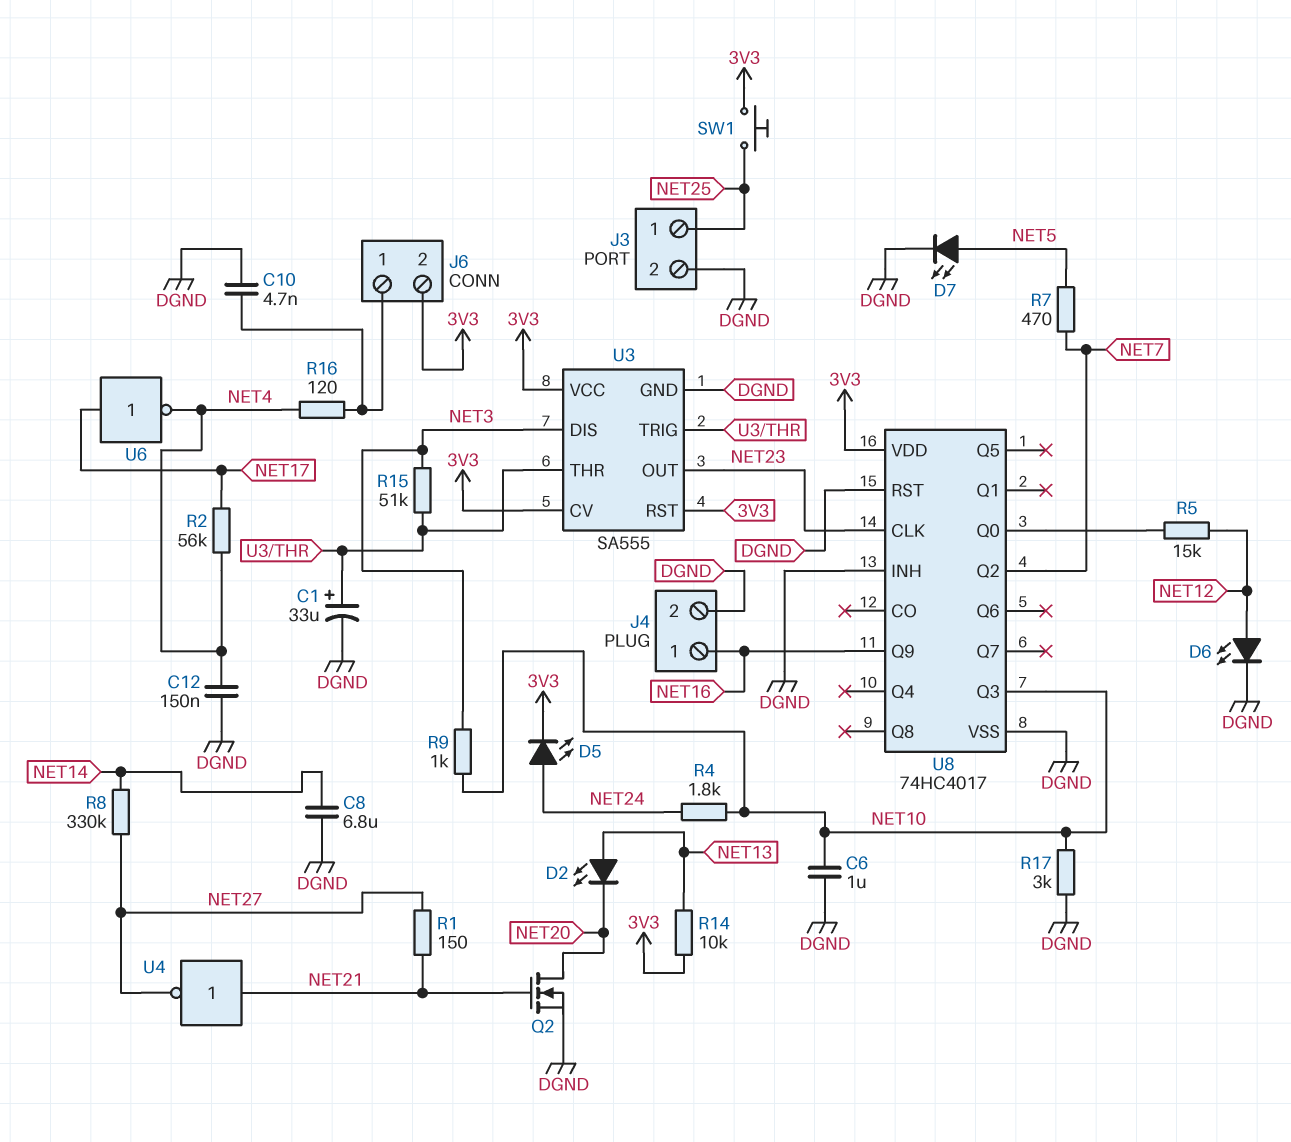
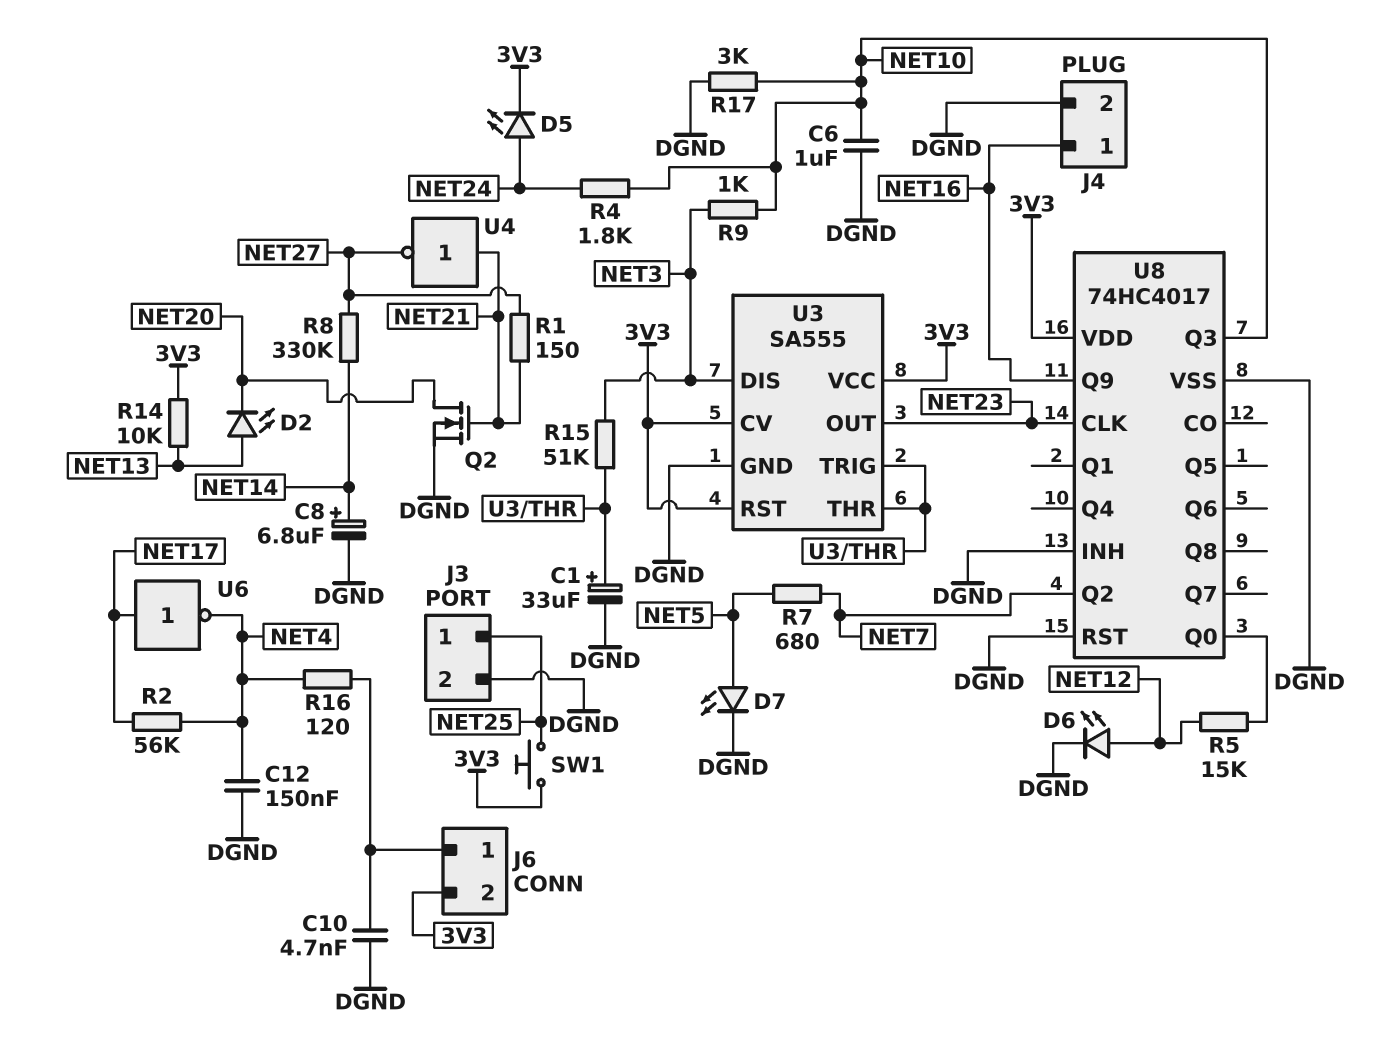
C8: 6.8uF (DGND, NET14) -> 6.8uF (plus NET14, minus DGND)
R7: 470 (NET5, NET7) -> 680 (NET5, NET7)

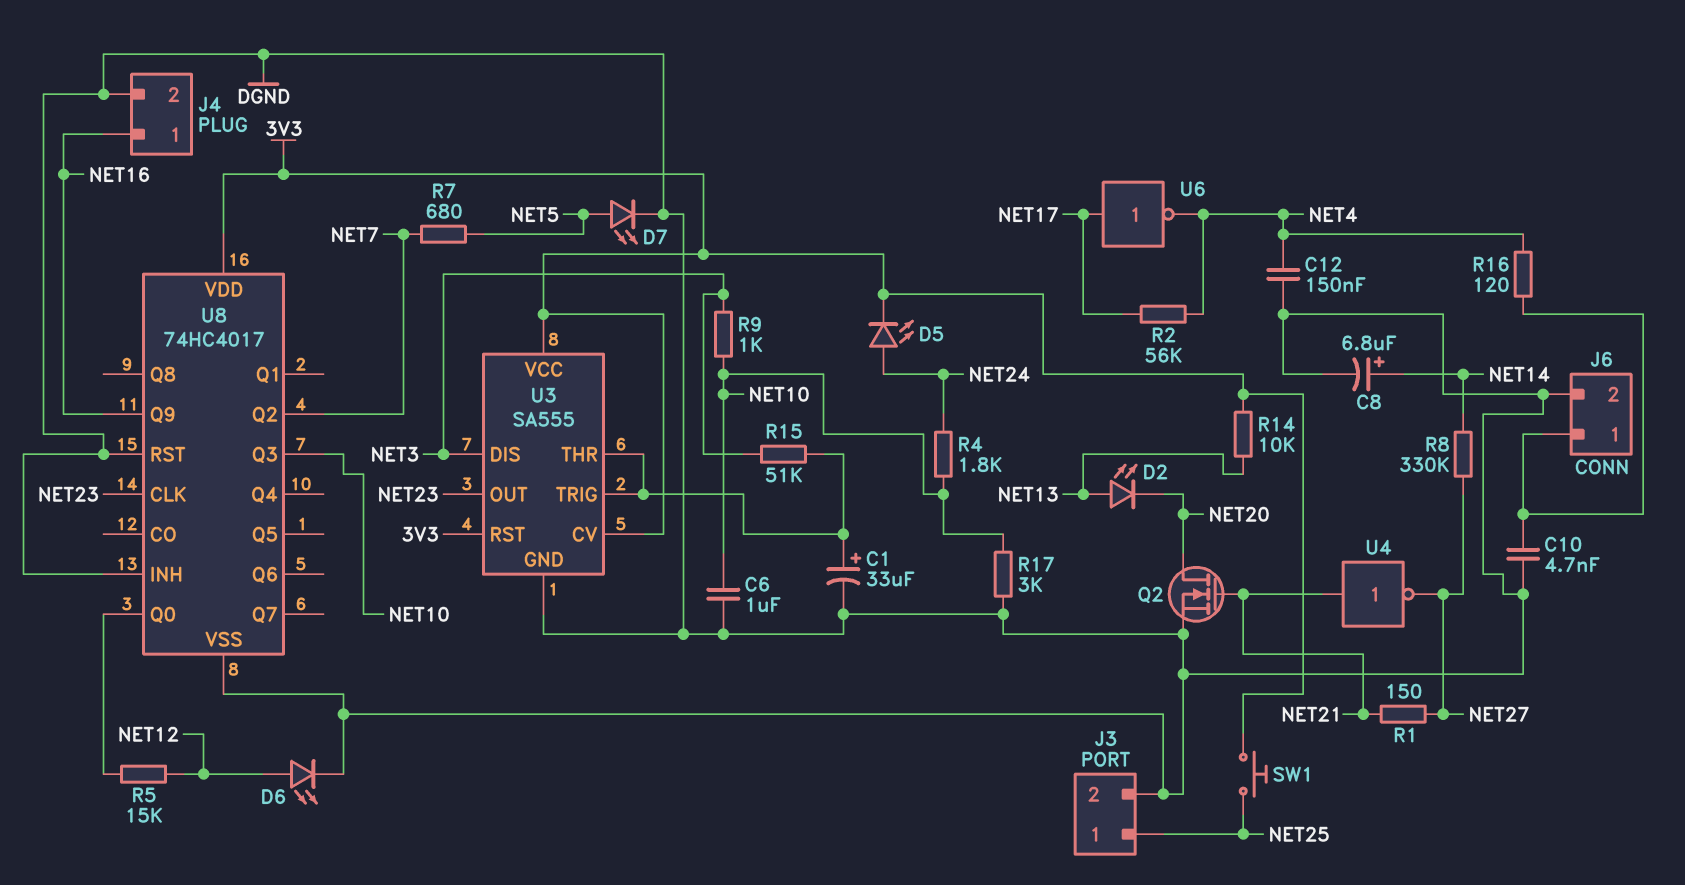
J6 pin 2: 3V3 -> DGND

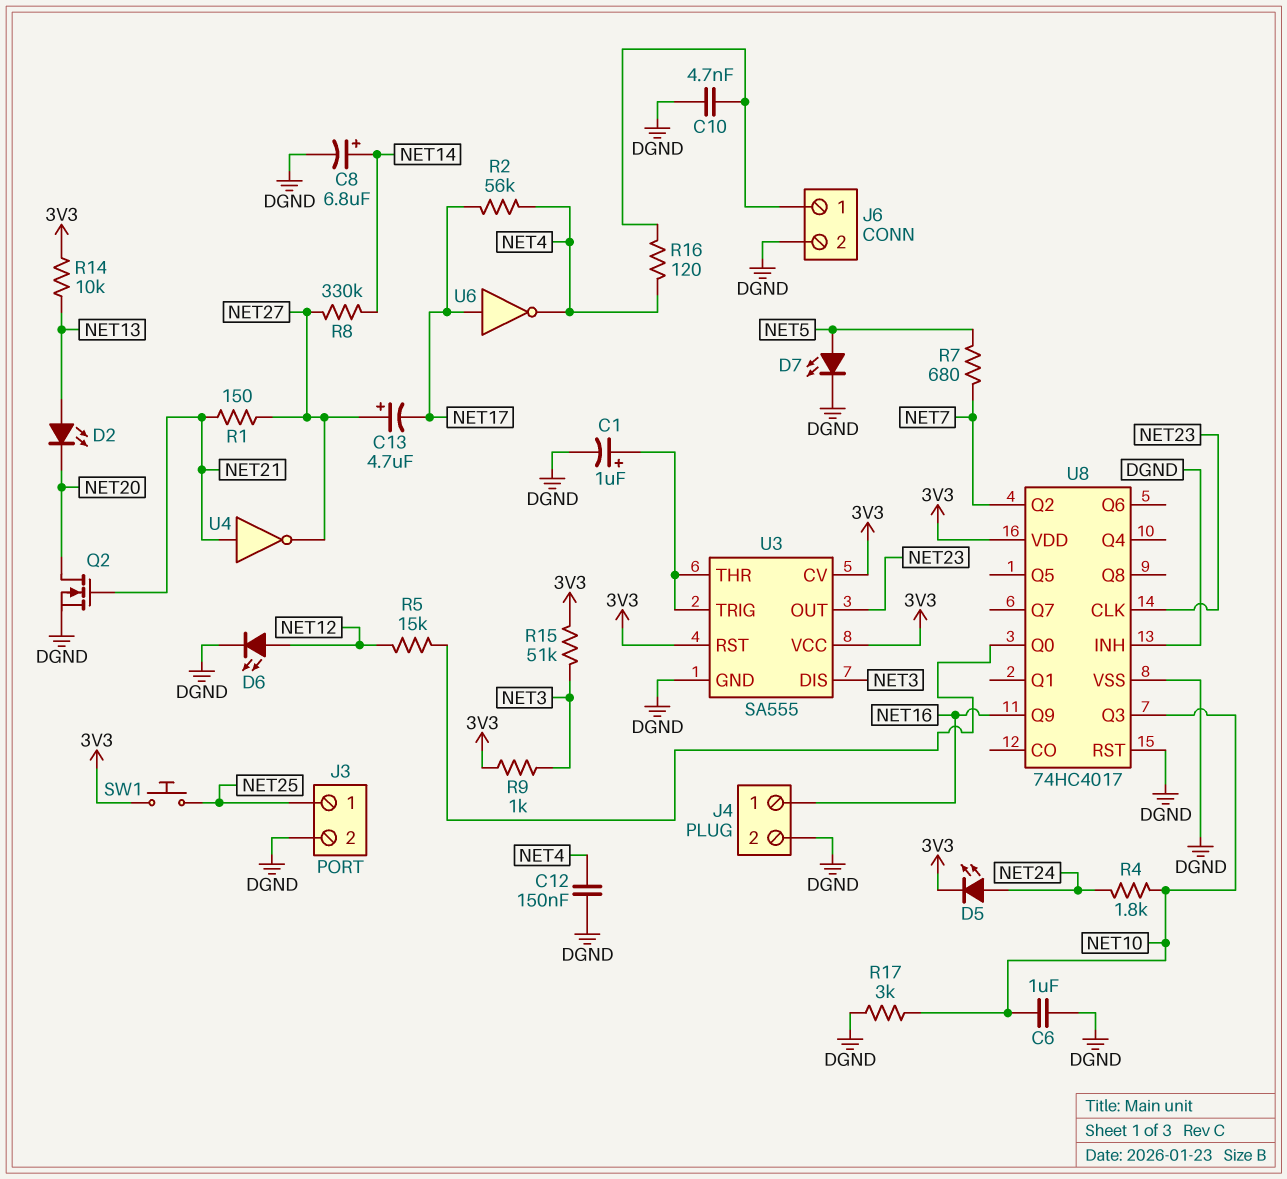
C1: 33uF (plus U3/THR, minus DGND) -> 1uF (plus U3/THR, minus DGND)
C13: none -> 4.7uF (plus NET27, minus NET17)
R9: 1k (NET3, NET10) -> 1k (3V3, NET3)
R15: 51k (NET3, U3/THR) -> 51k (3V3, NET3)

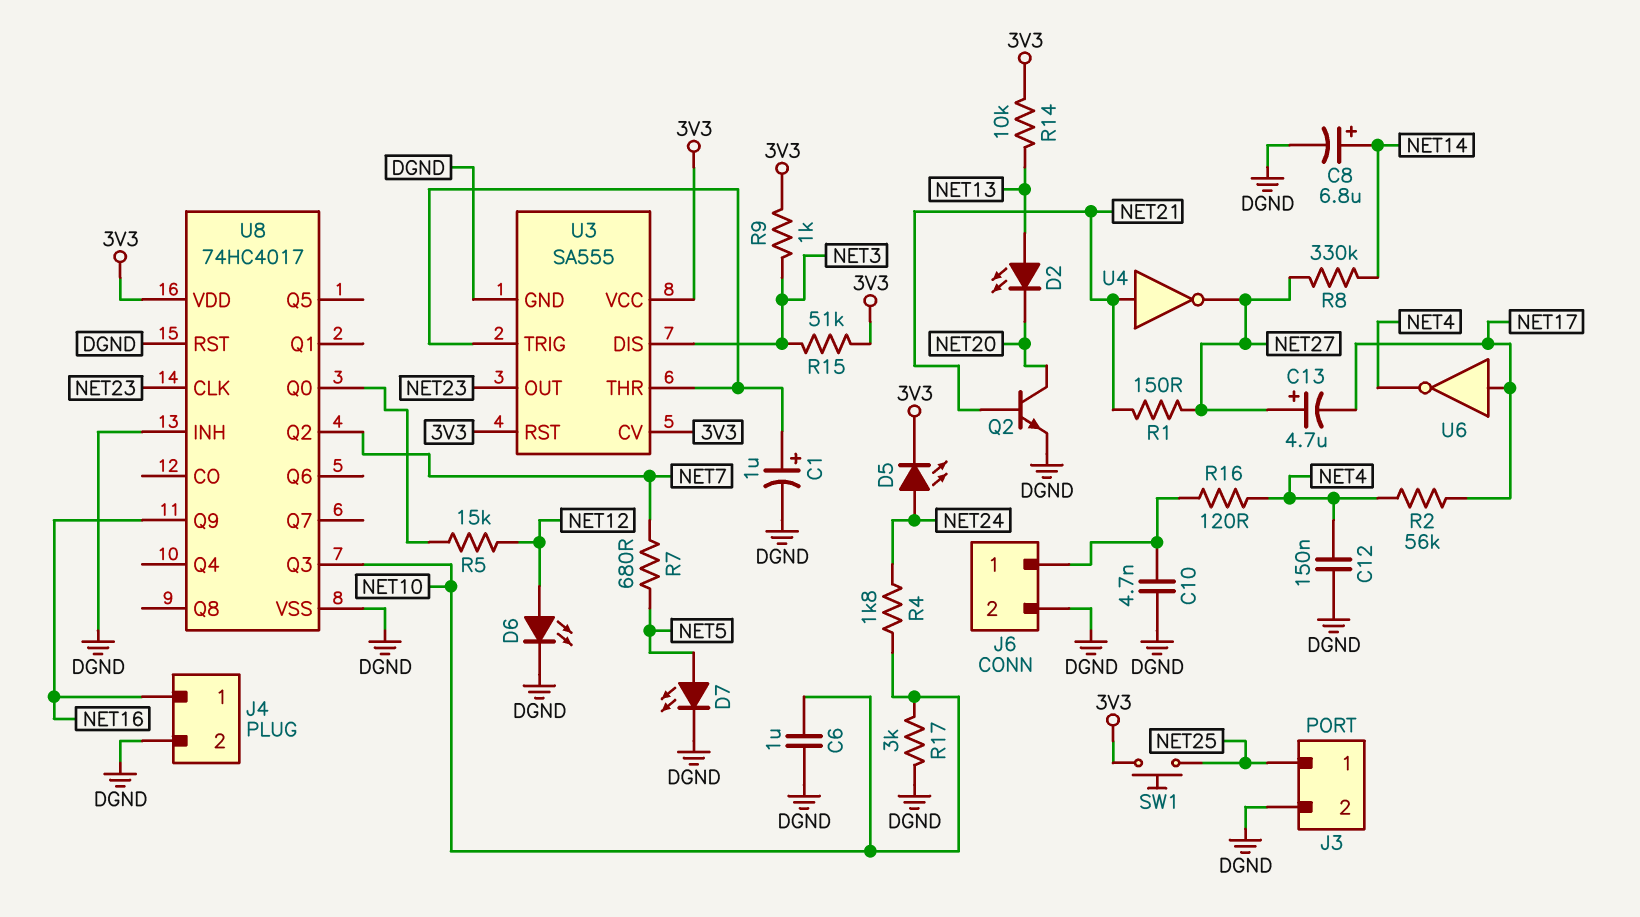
Q2: NMOS (G NET21, D NET20, S DGND) -> NPN (B NET21, C NET20, E DGND)

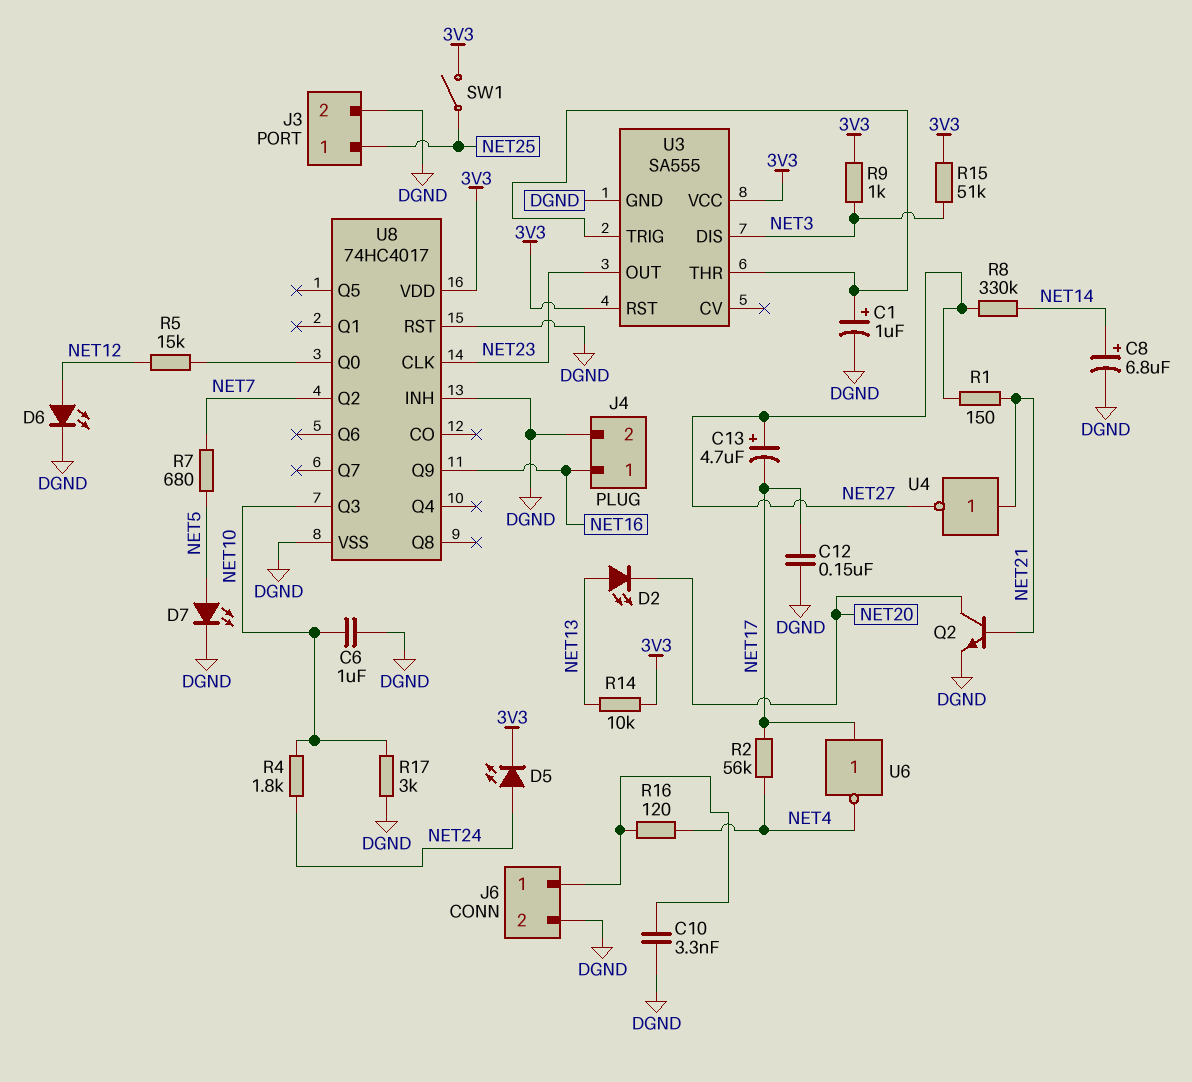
C10: 4.7nF (DGND, J6/1) -> 3.3nF (DGND, J6/1)
C12: 150nF (DGND, NET4) -> 150nF (DGND, NET17)
SW1: button (3V3, NET25) -> switch (3V3, NET25)
U3 pin CV: 3V3 -> none

